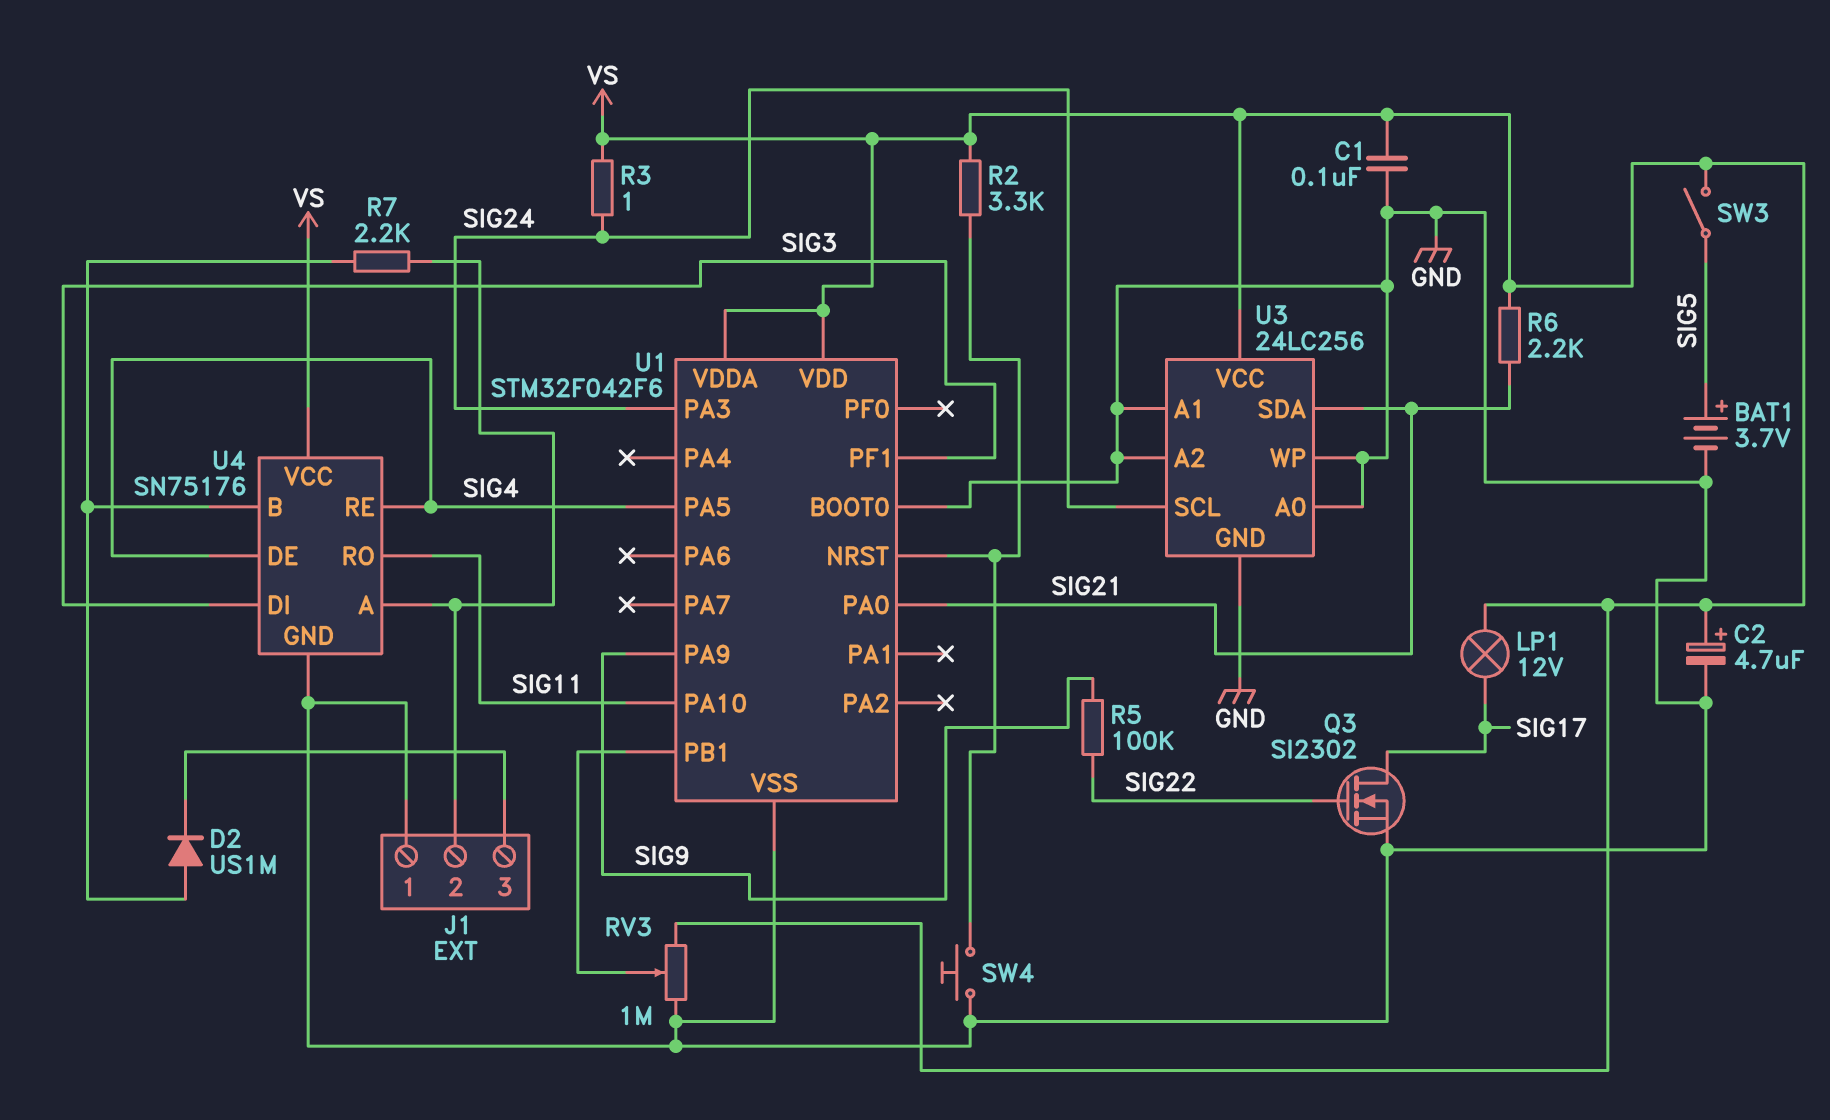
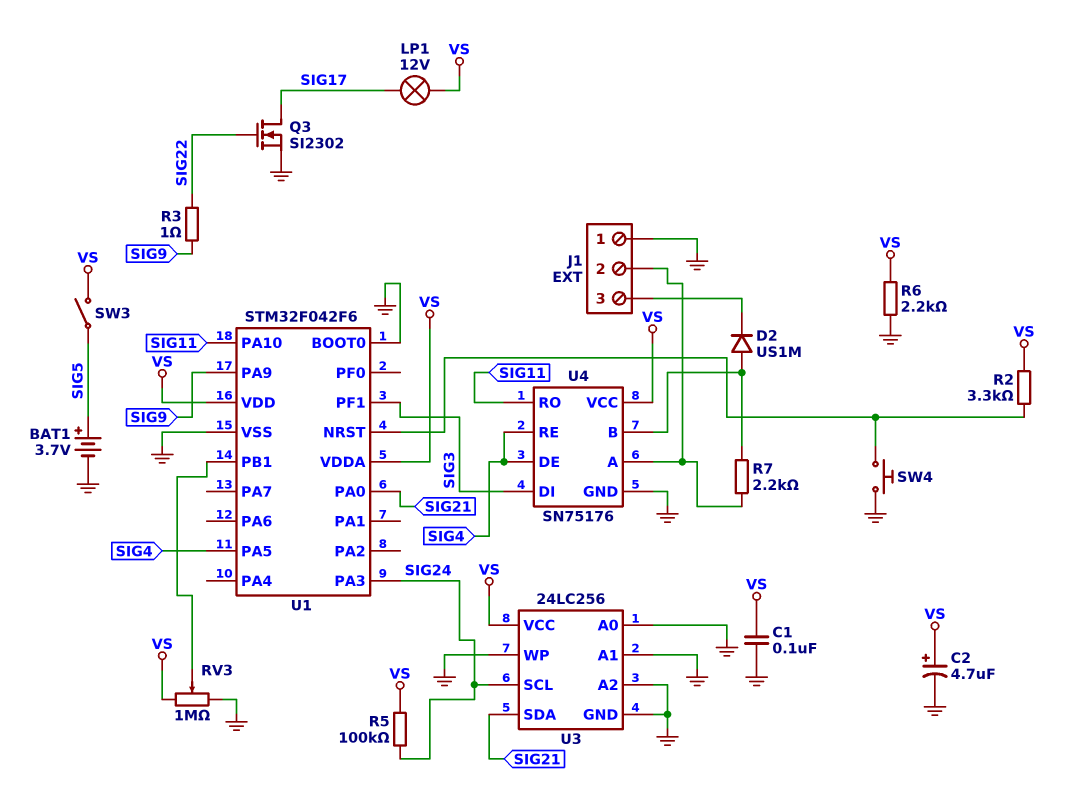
R3: 1 (SIG24, VS) -> 1 (SIG9, SIG22)
R5: 100k (SIG9, SIG22) -> 100k (SIG24, VS)
R6: 2.2k (SIG21, VS) -> 2.2k (GND, VS)

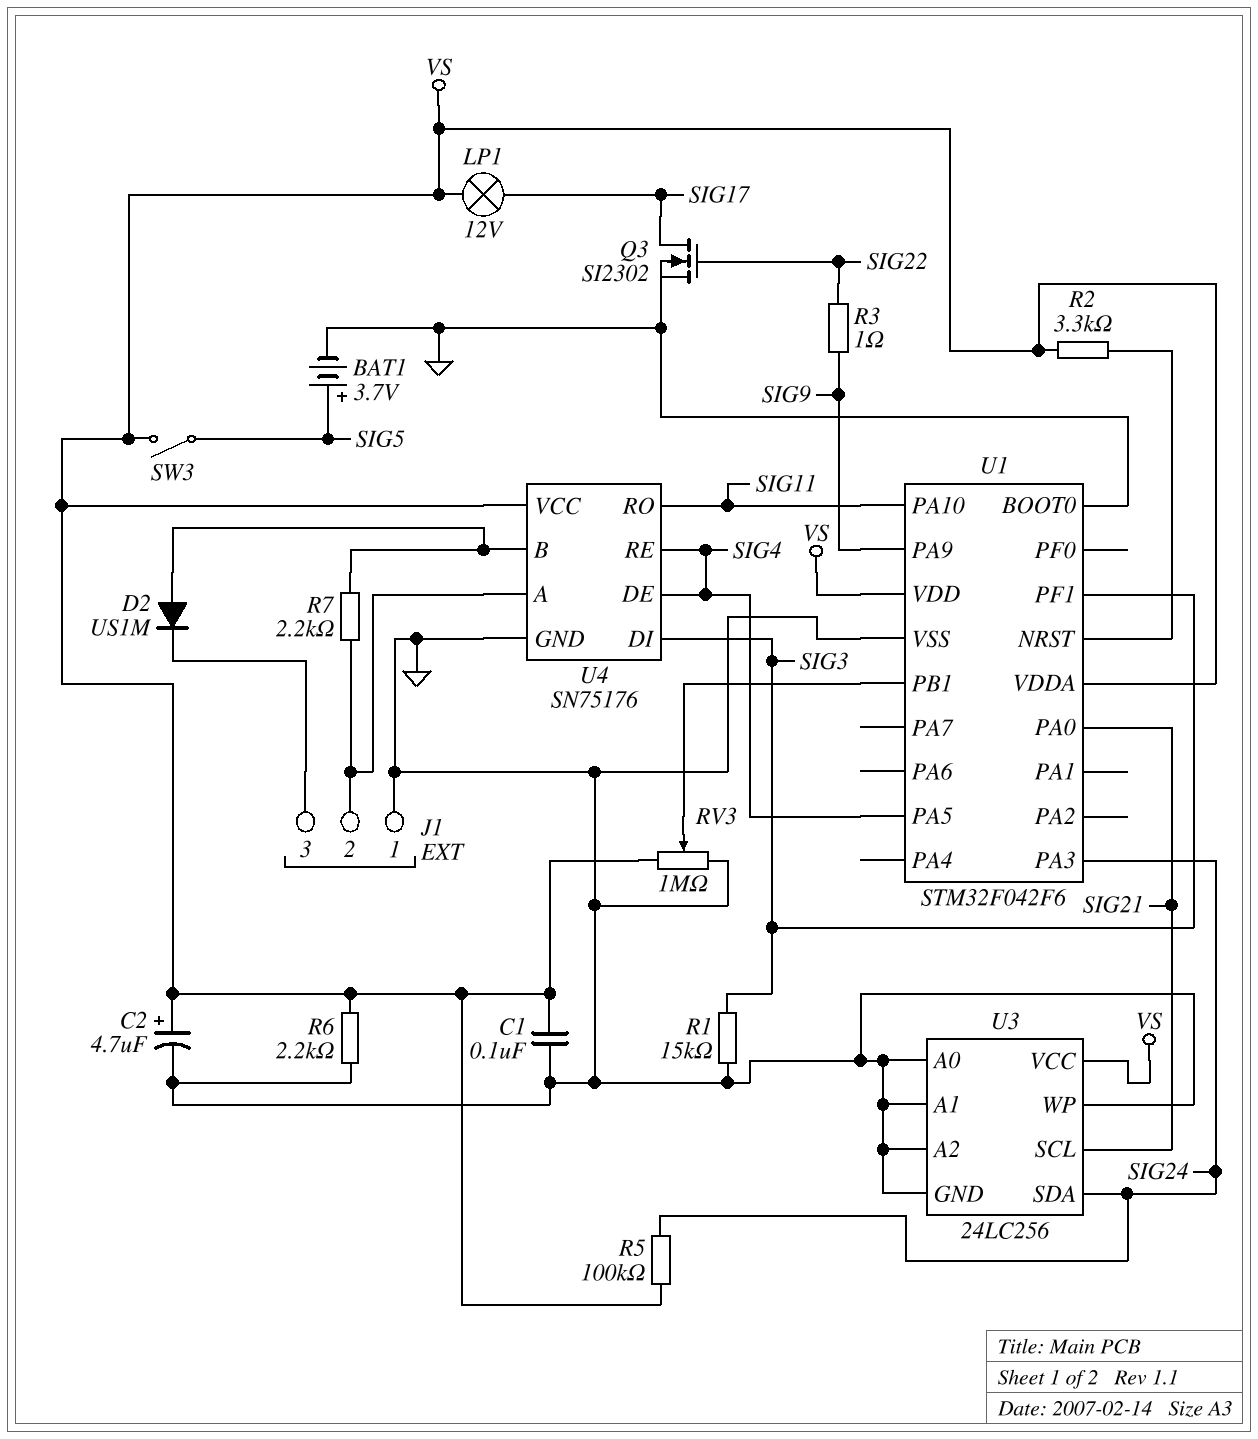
R1: none -> 15k (GND, SIG3)
SW4: button (GND, U1/NRST) -> none
U3 pin SCL: SIG24 -> SIG21
U3 pin SDA: SIG21 -> SIG24

